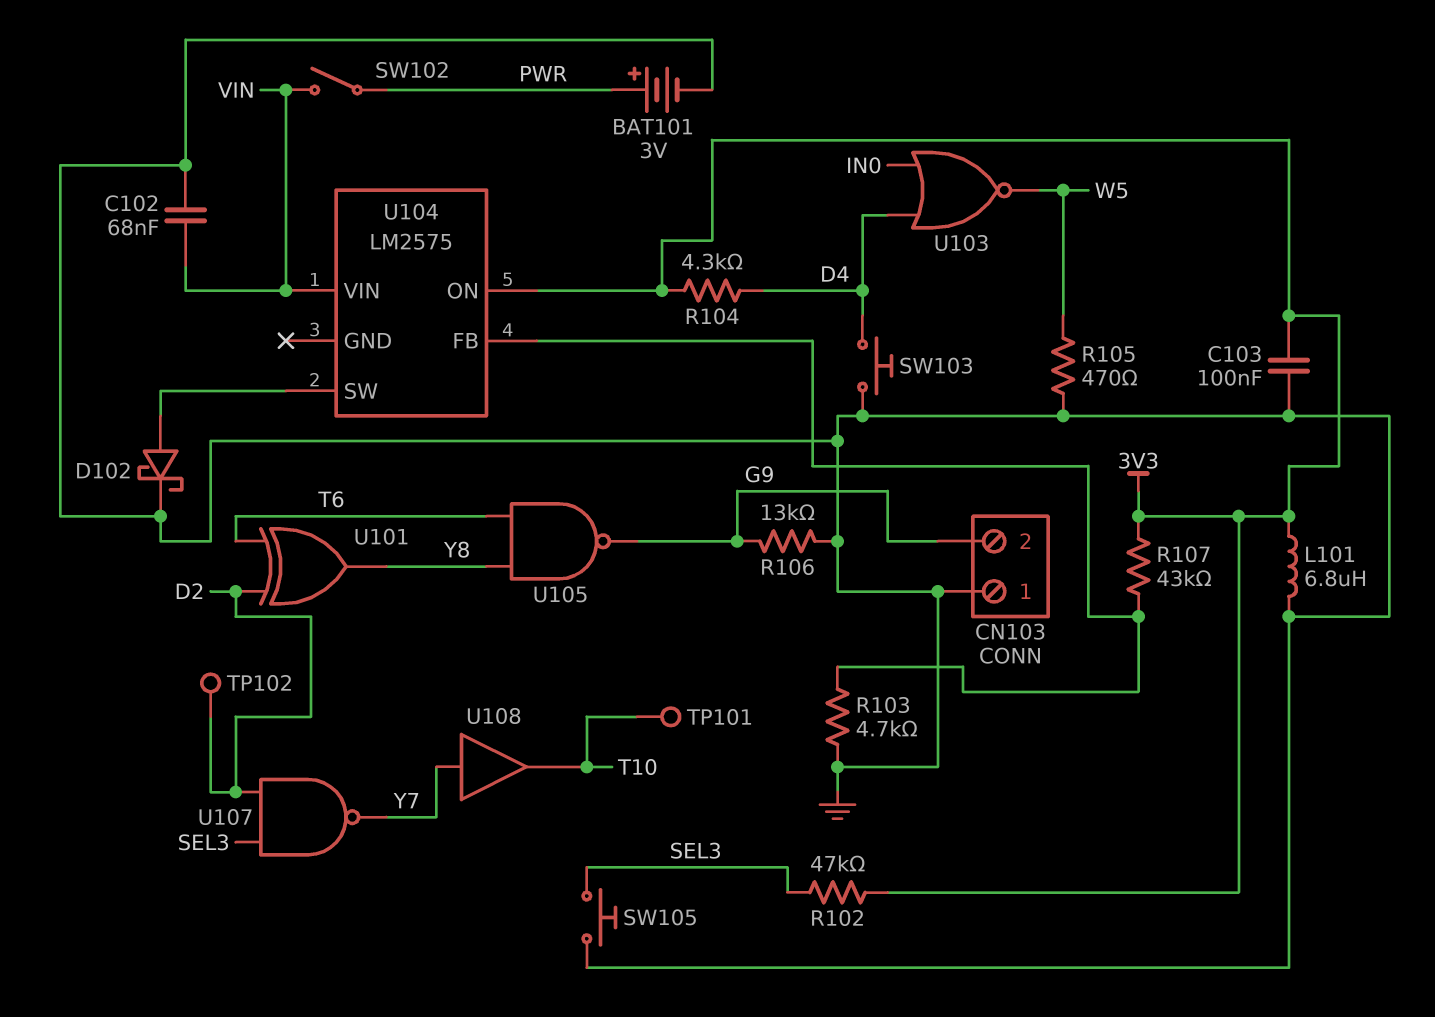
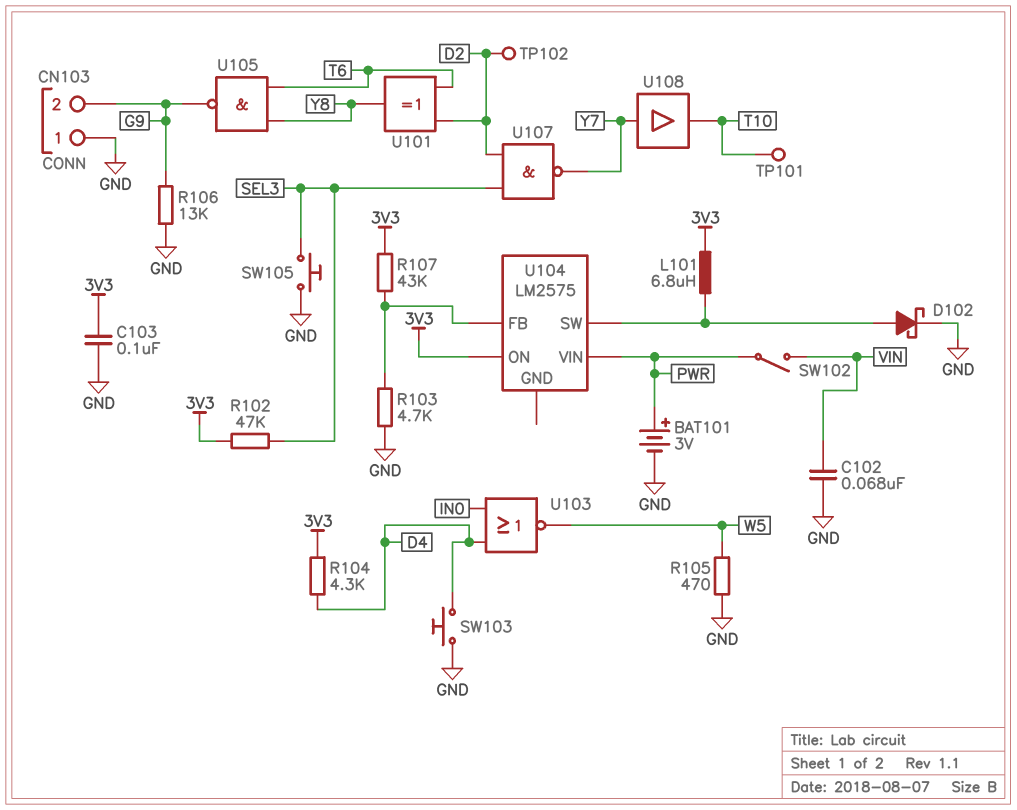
L101: 6.8uH (3V3, GND) -> 6.8uH (3V3, U104/SW)
U104 pin VIN: VIN -> PWR

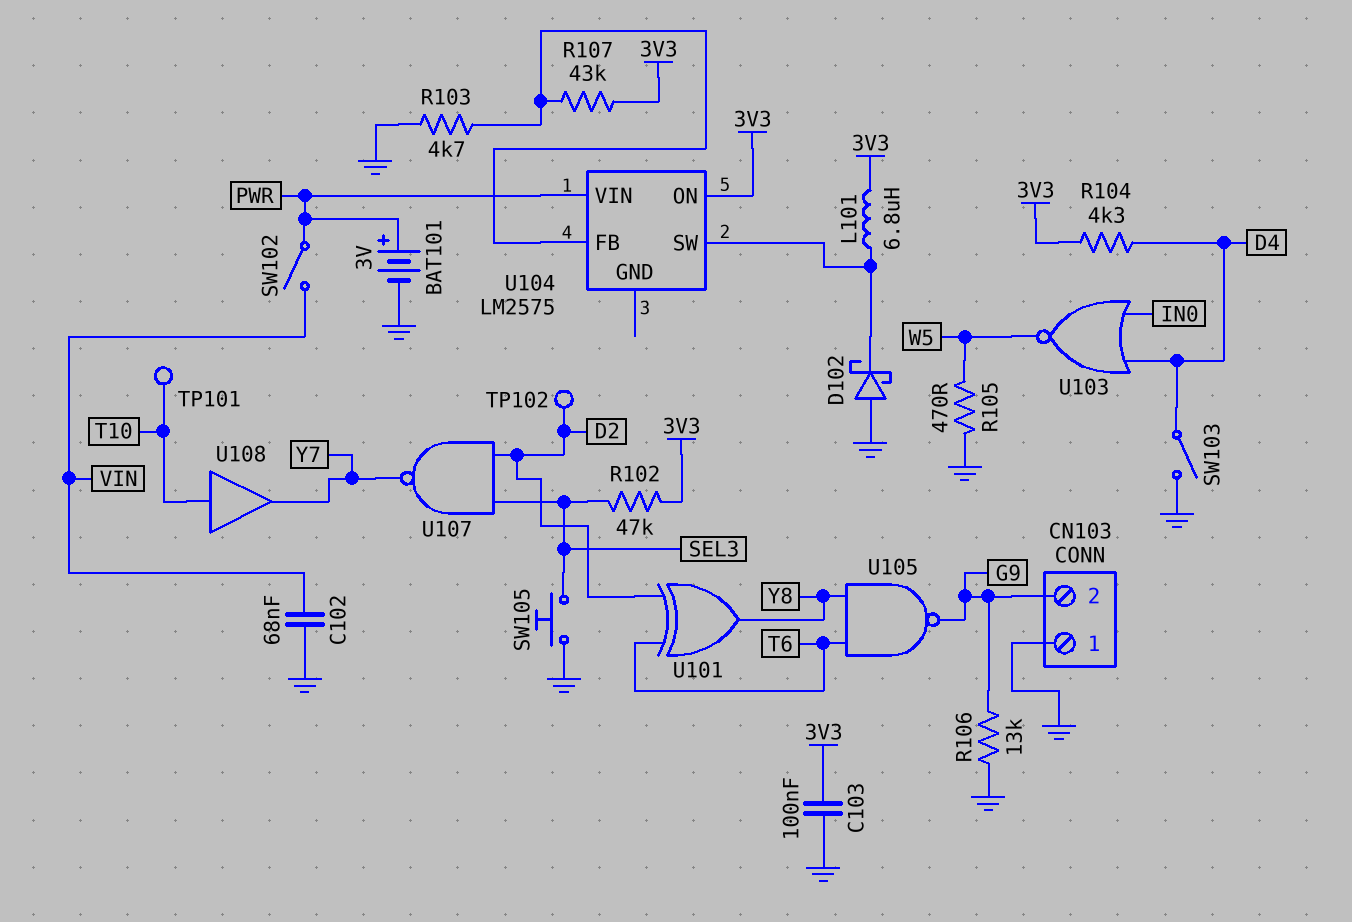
D102: schottky (A U104/SW, K GND) -> schottky (A GND, K U104/SW)
SW103: button (D4, GND) -> switch (D4, GND)
U108: buffer (in Y7, out T10) -> buffer (in T10, out Y7)

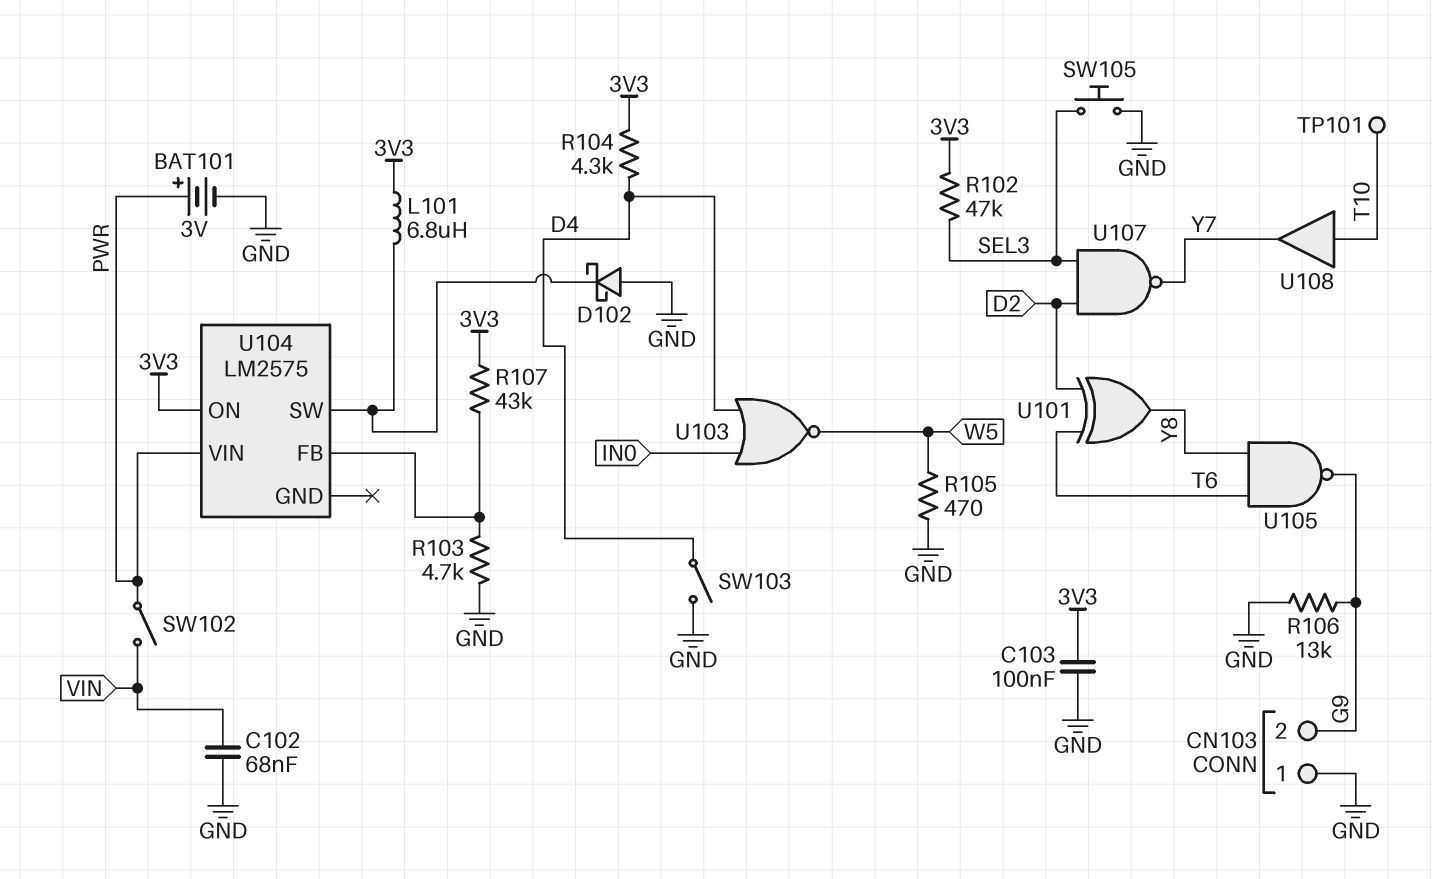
TP102: test point (D2) -> none

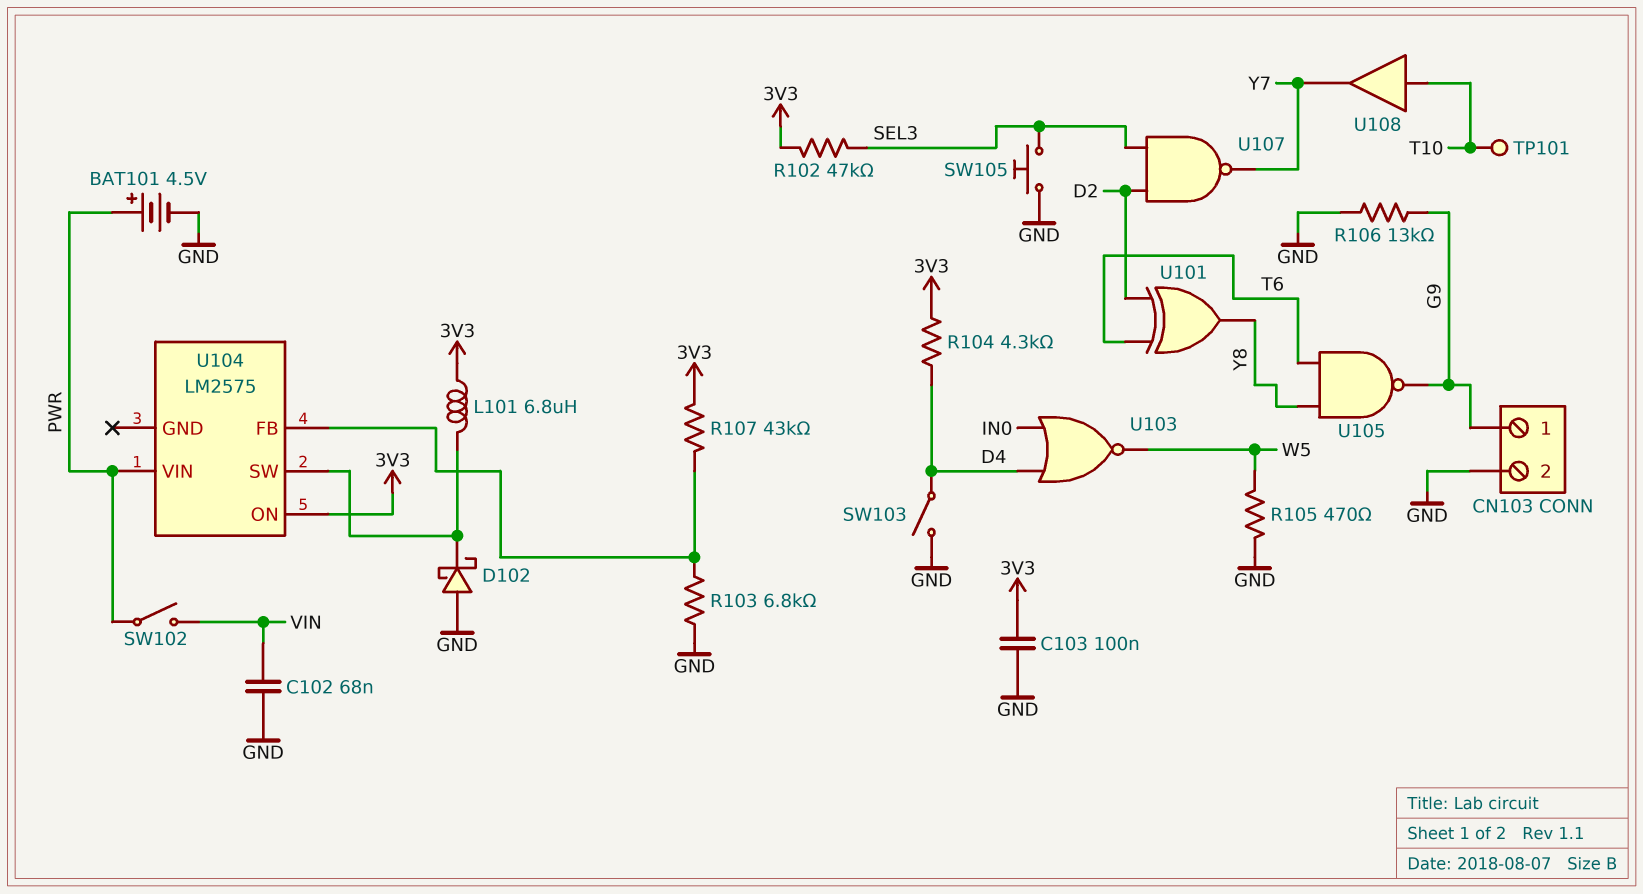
BAT101: 3V (plus PWR, minus GND) -> 4.5V (plus PWR, minus GND)
CN103 pin 1: GND -> G9
CN103 pin 2: G9 -> GND
R103: 4.7k (GND, U104/FB) -> 6.8k (GND, U104/FB)

